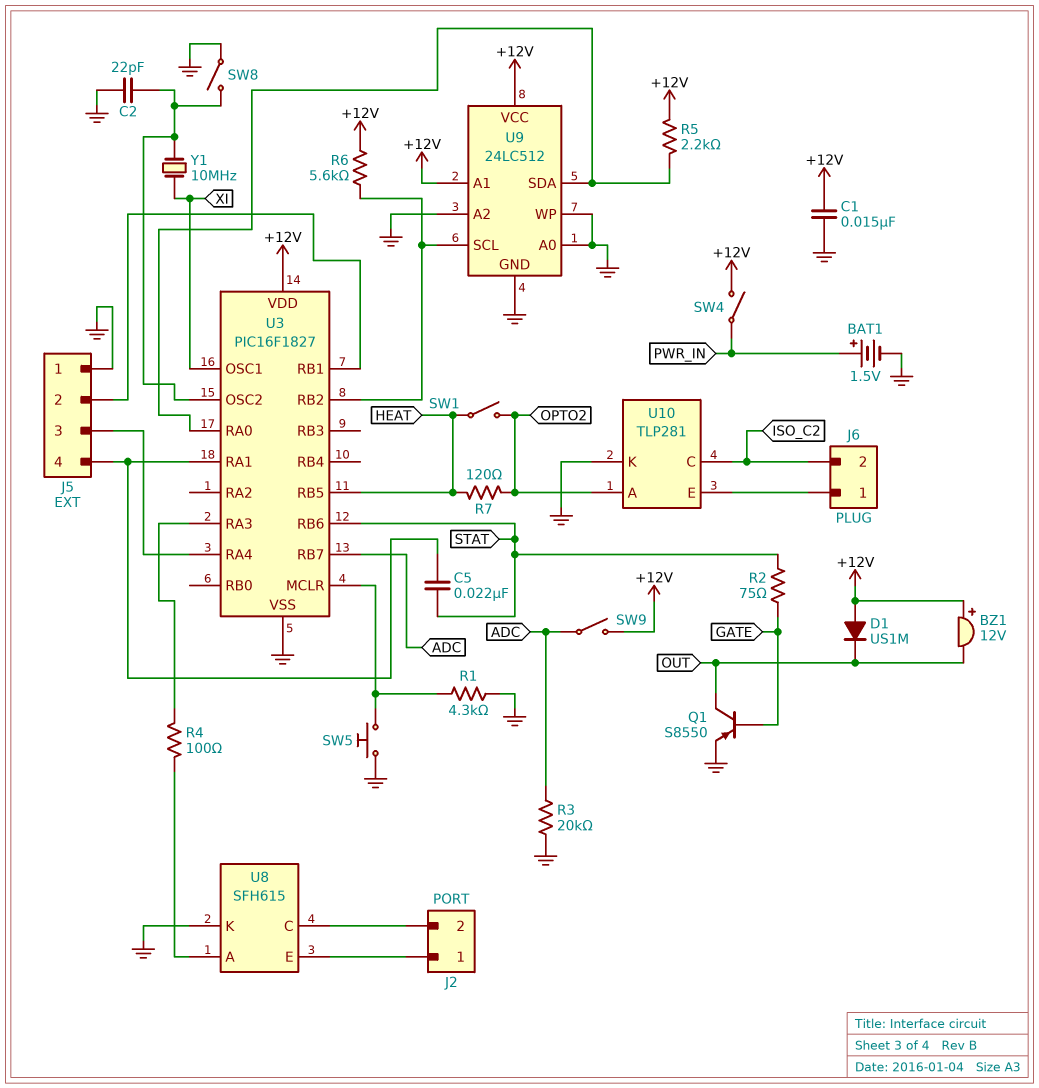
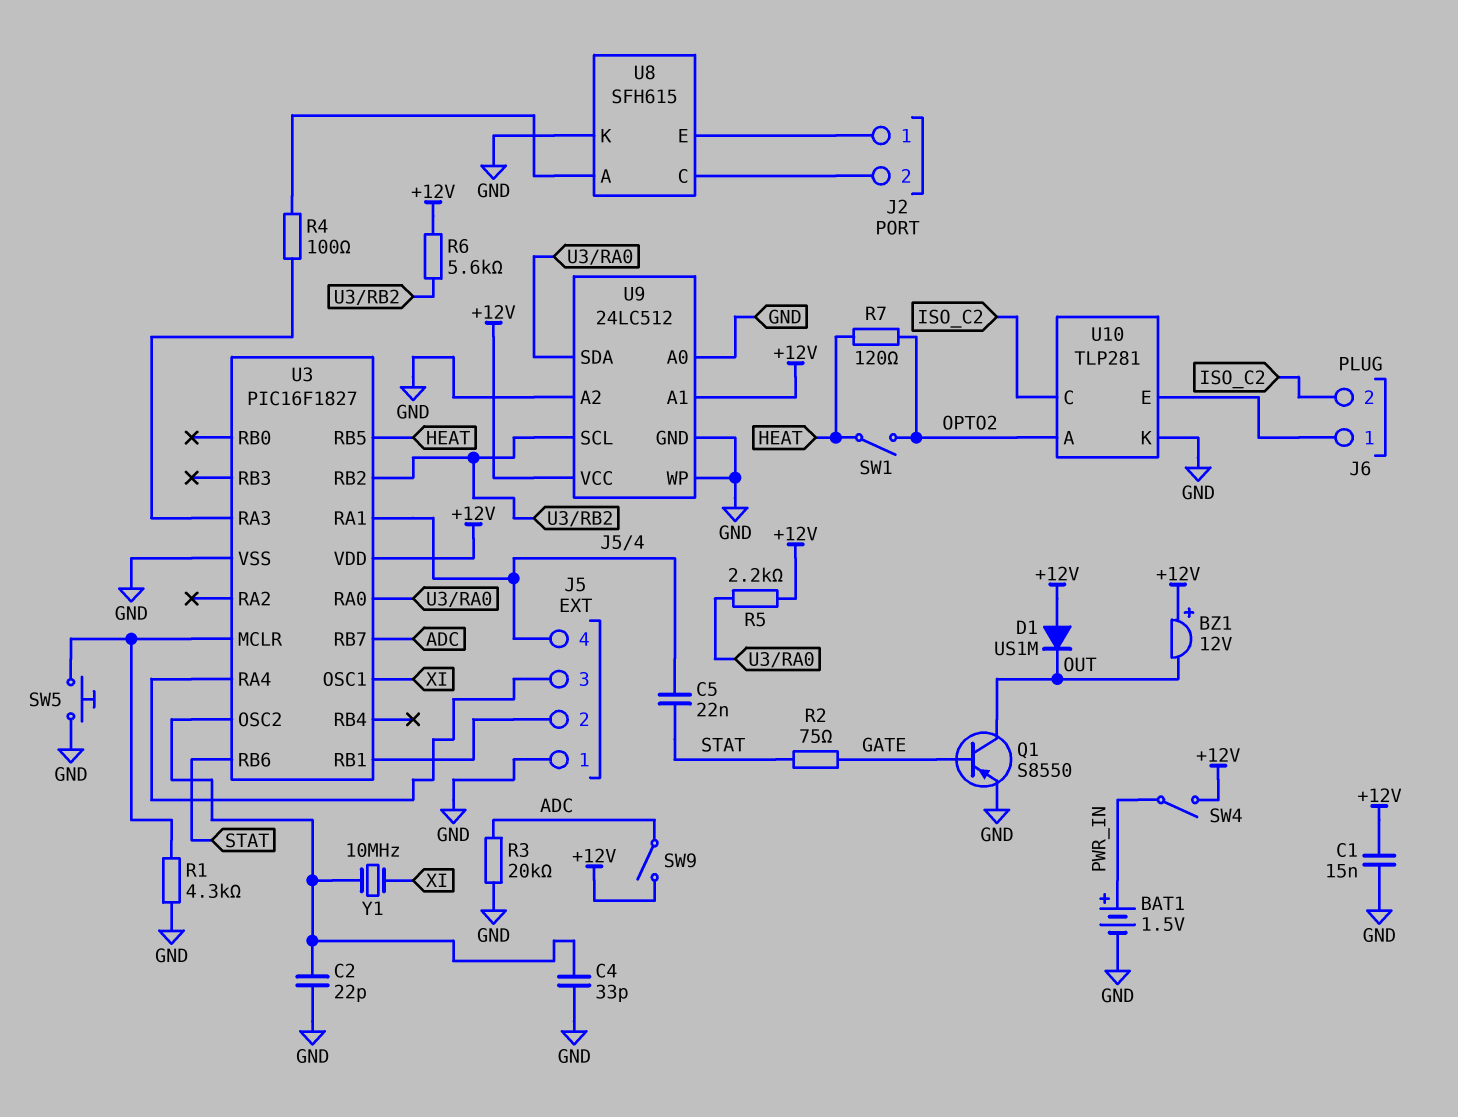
C4: none -> 33pF (GND, U3/OSC2)
SW8: switch (GND, U3/OSC2) -> none

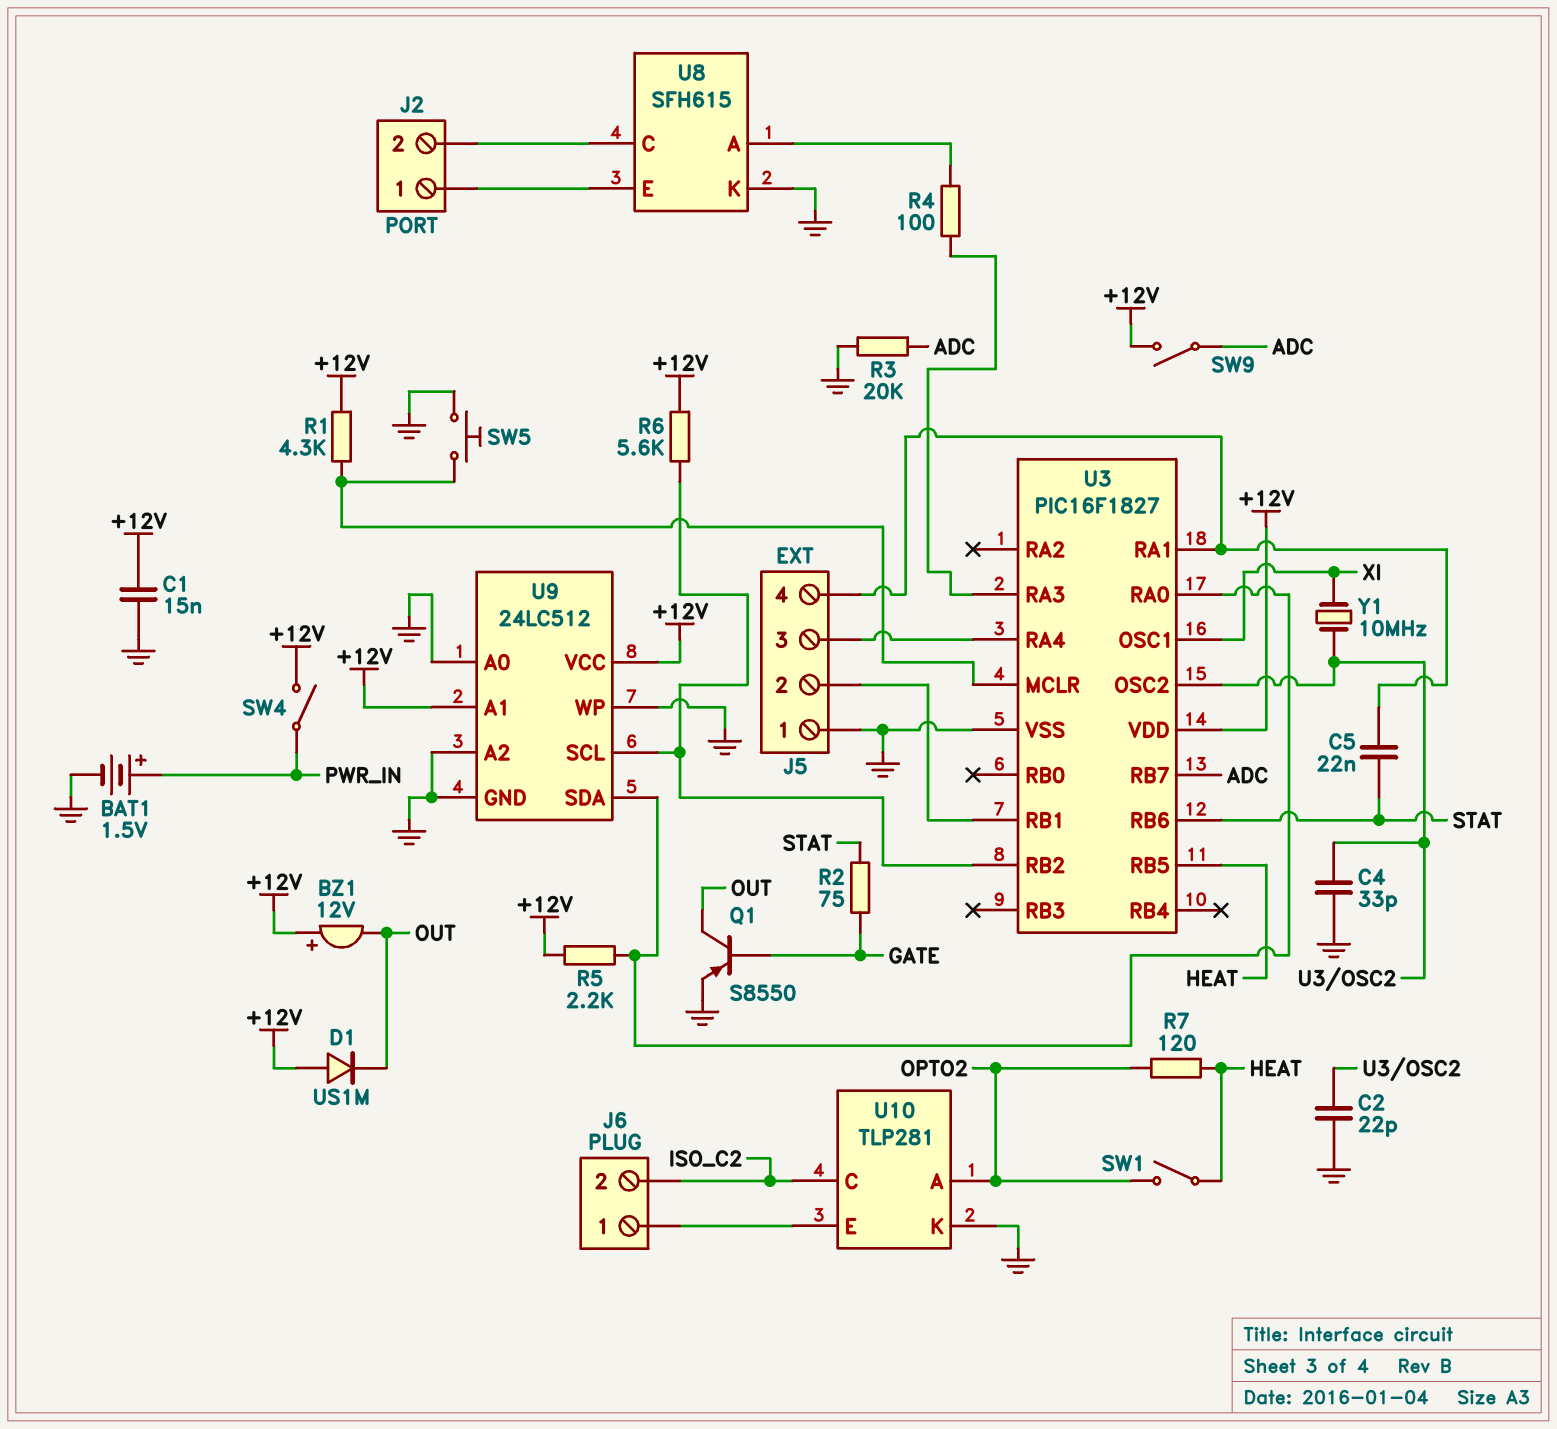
R1: 4.3k (GND, U3/MCLR) -> 4.3k (+12V, U3/MCLR)

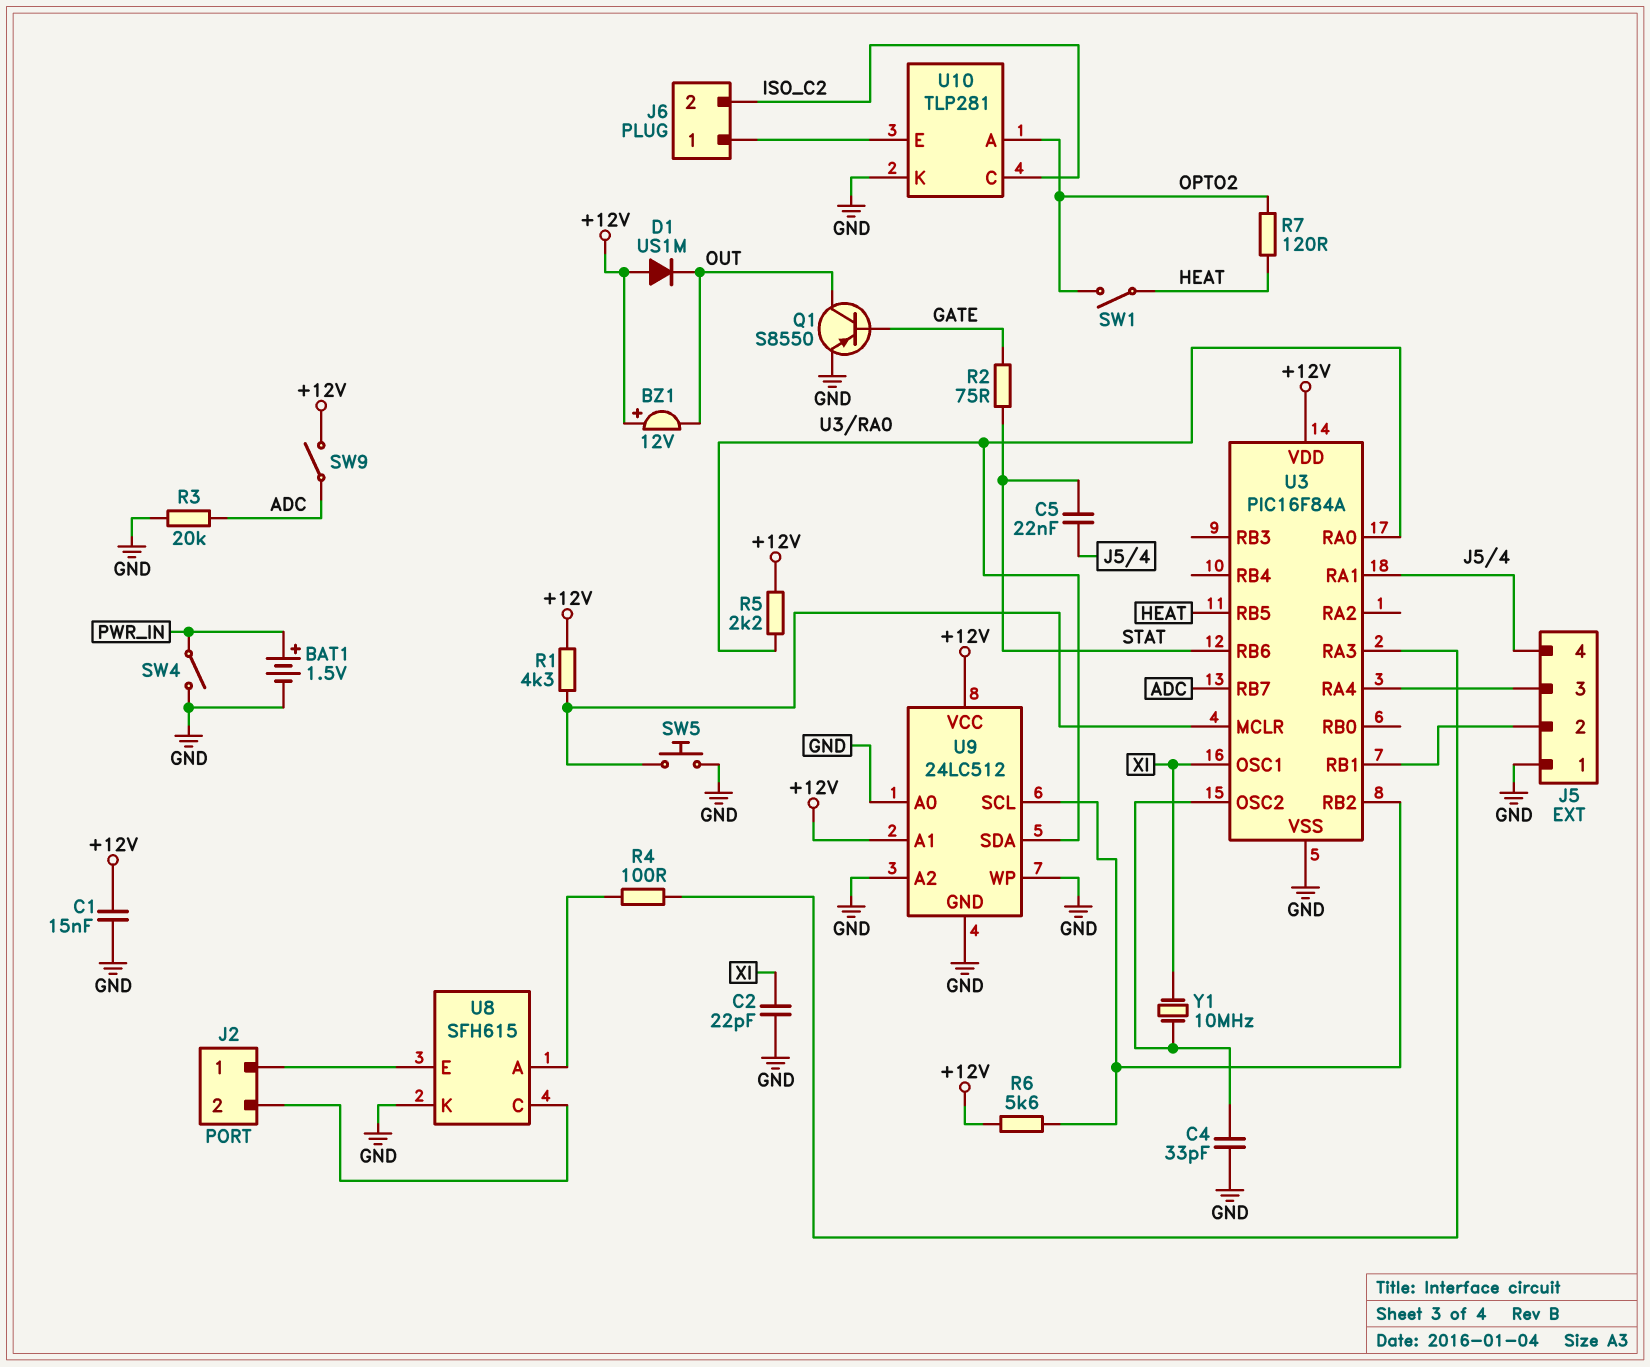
C2: 22pF (GND, U3/OSC2) -> 22pF (GND, XI)
SW4: switch (+12V, PWR_IN) -> switch (GND, PWR_IN)
U3: PIC16F1827 -> PIC16F84A

